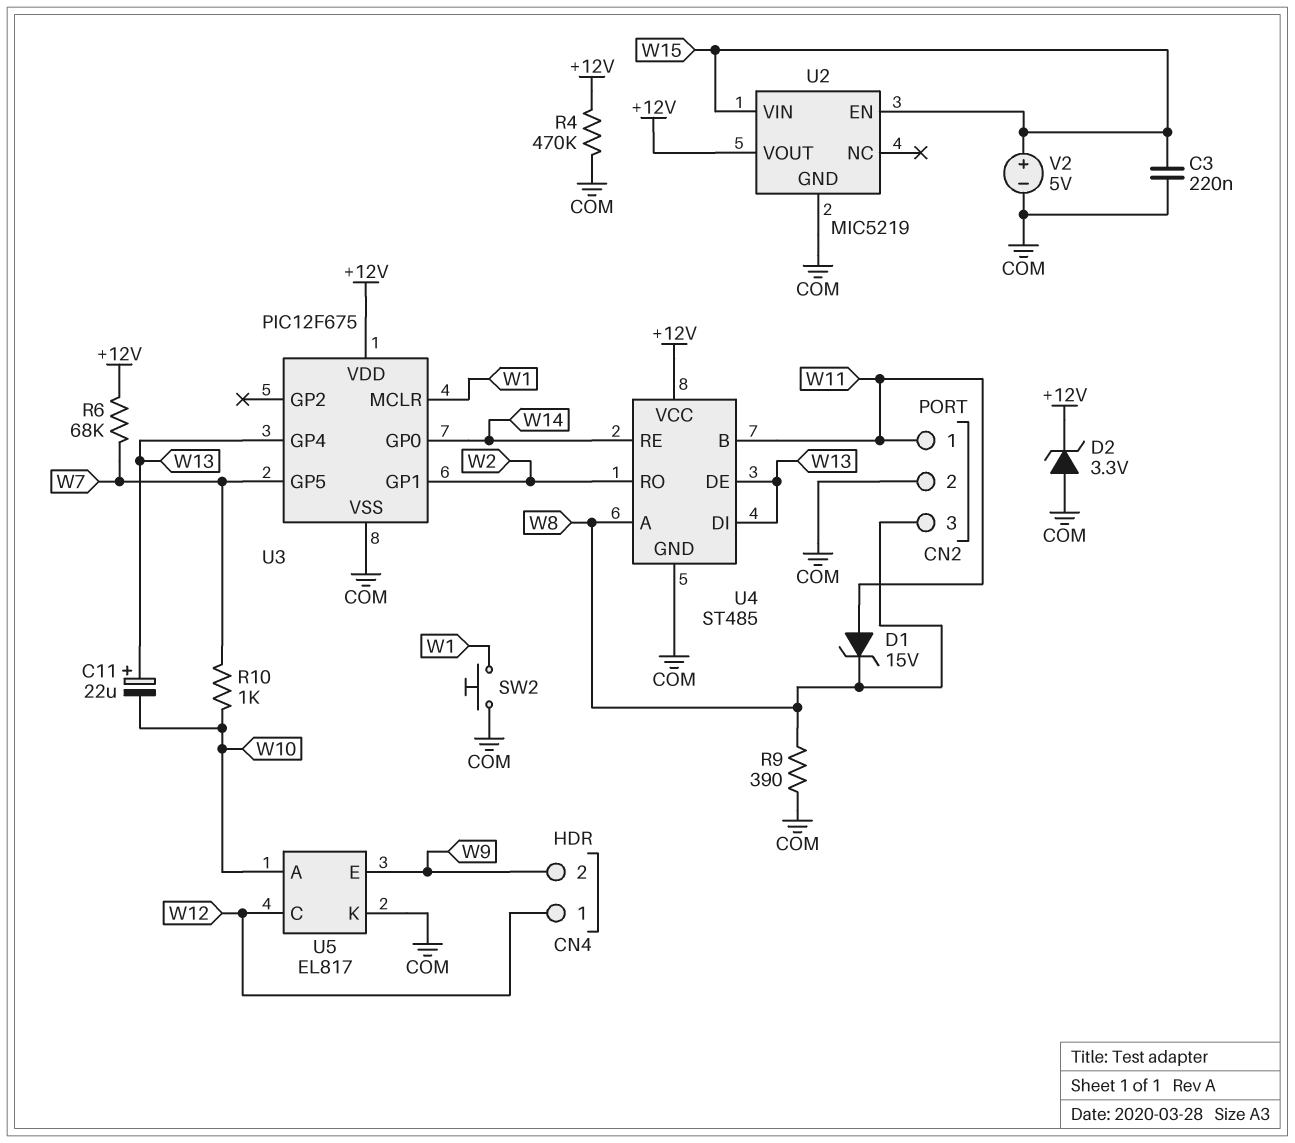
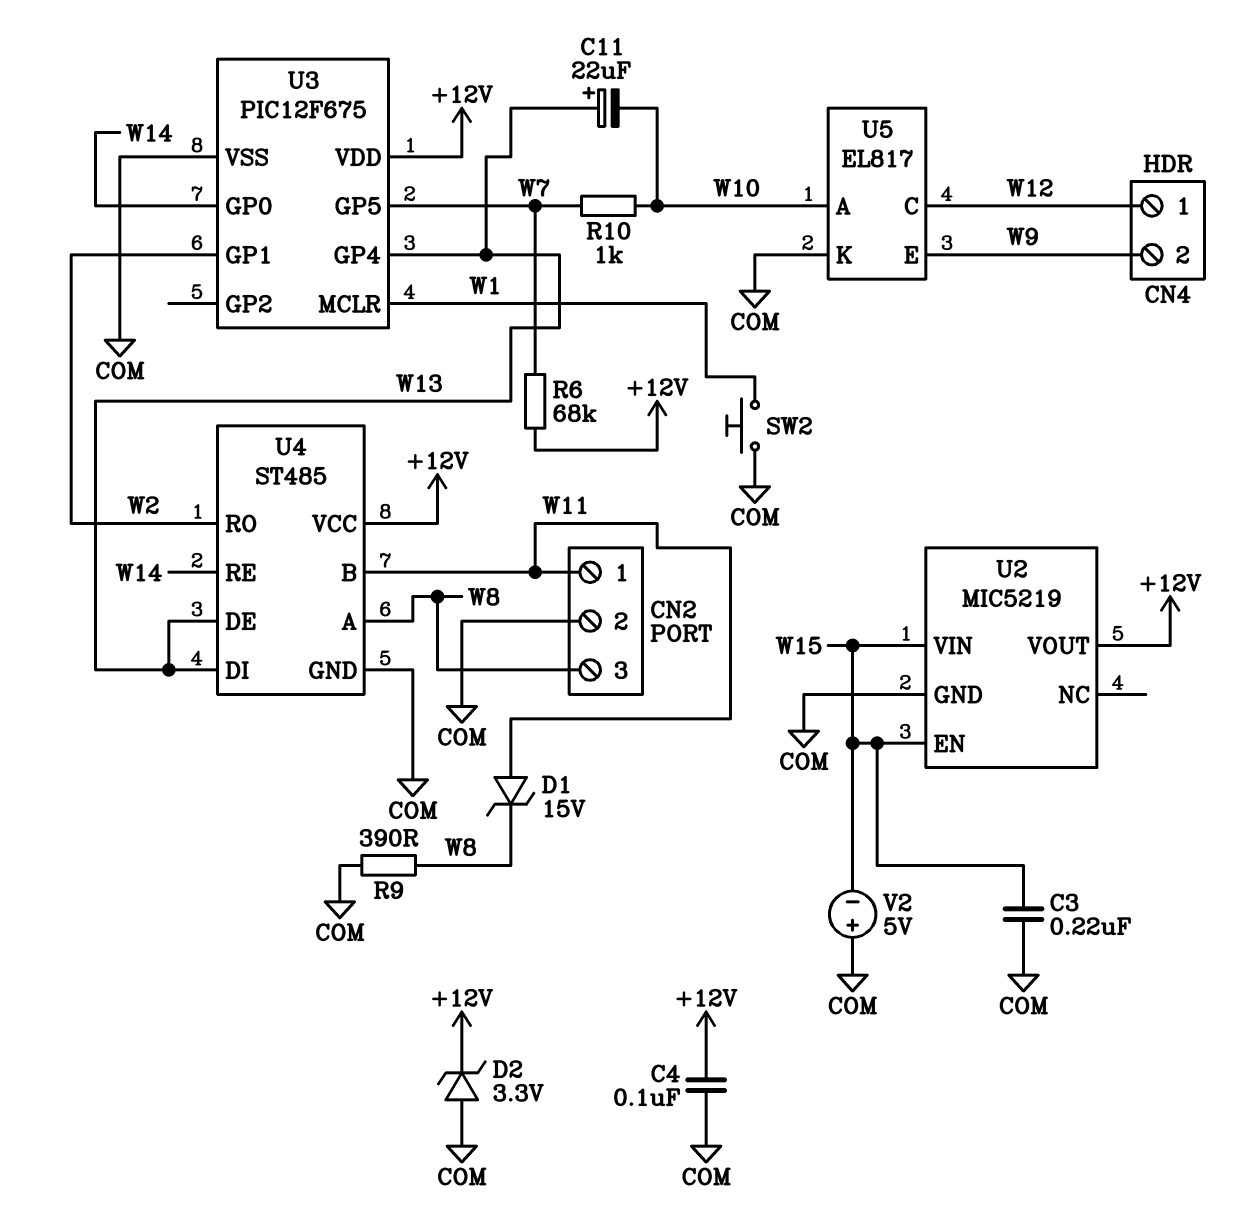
C4: none -> 100nF (+12V, COM)
R4: 470k (+12V, COM) -> none
V2: 5V (plus W15, minus COM) -> 5V (plus COM, minus W15)

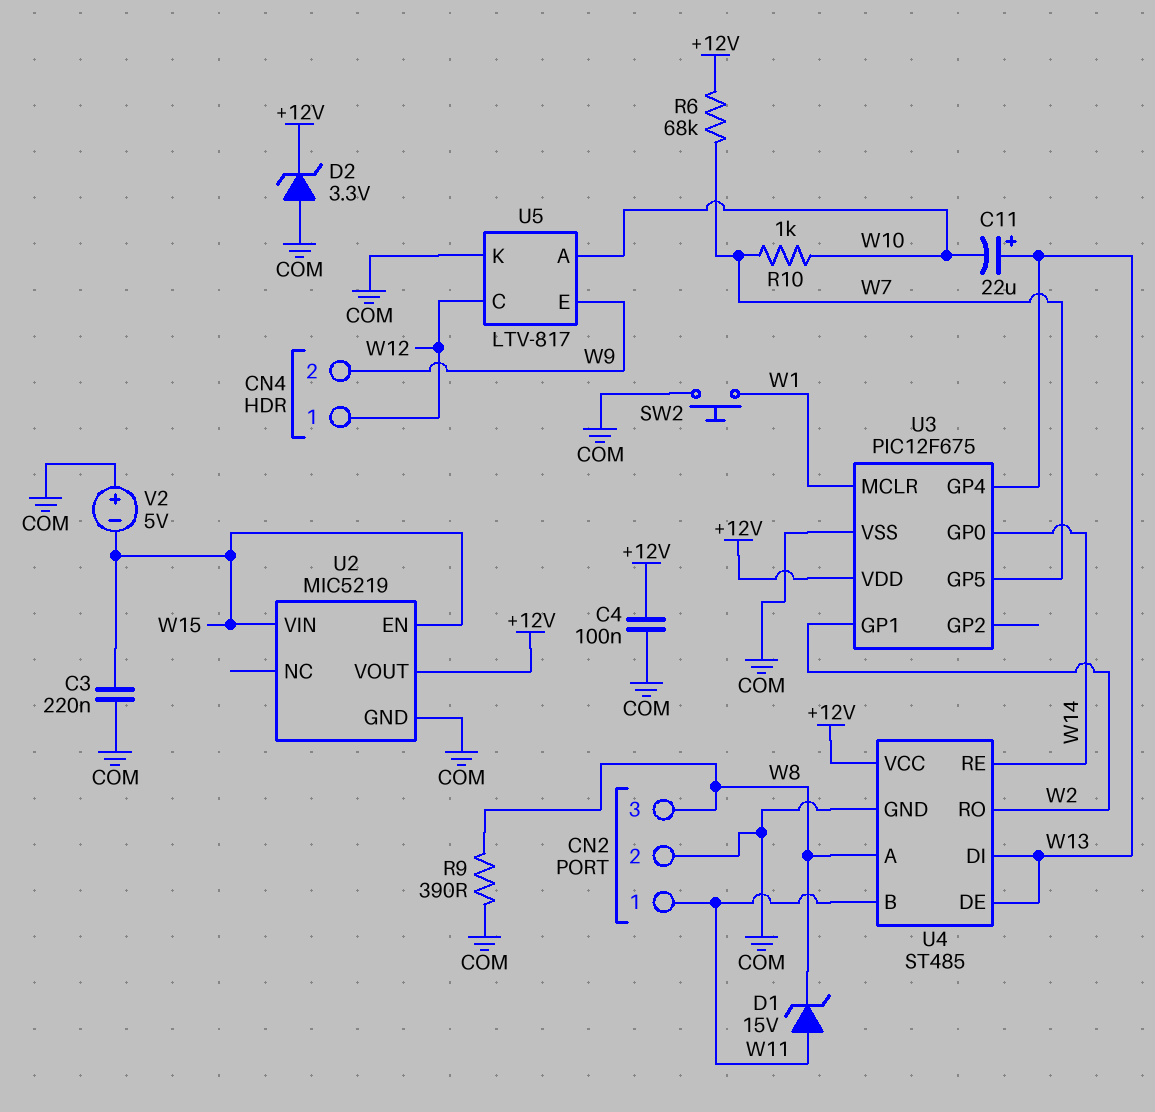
U5: EL817 -> LTV-817

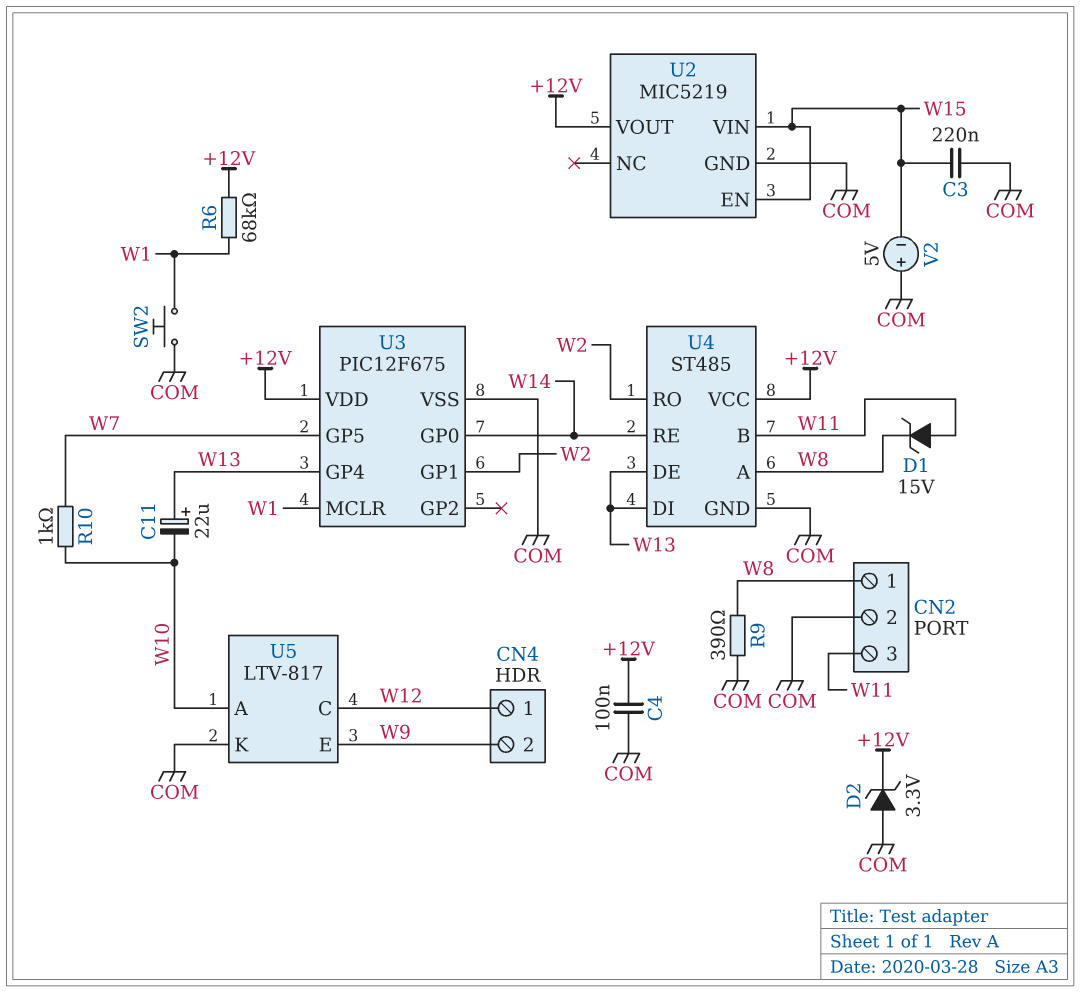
CN2 pin 1: W11 -> W8
CN2 pin 3: W8 -> W11
R6: 68k (+12V, W7) -> 68k (+12V, W1)

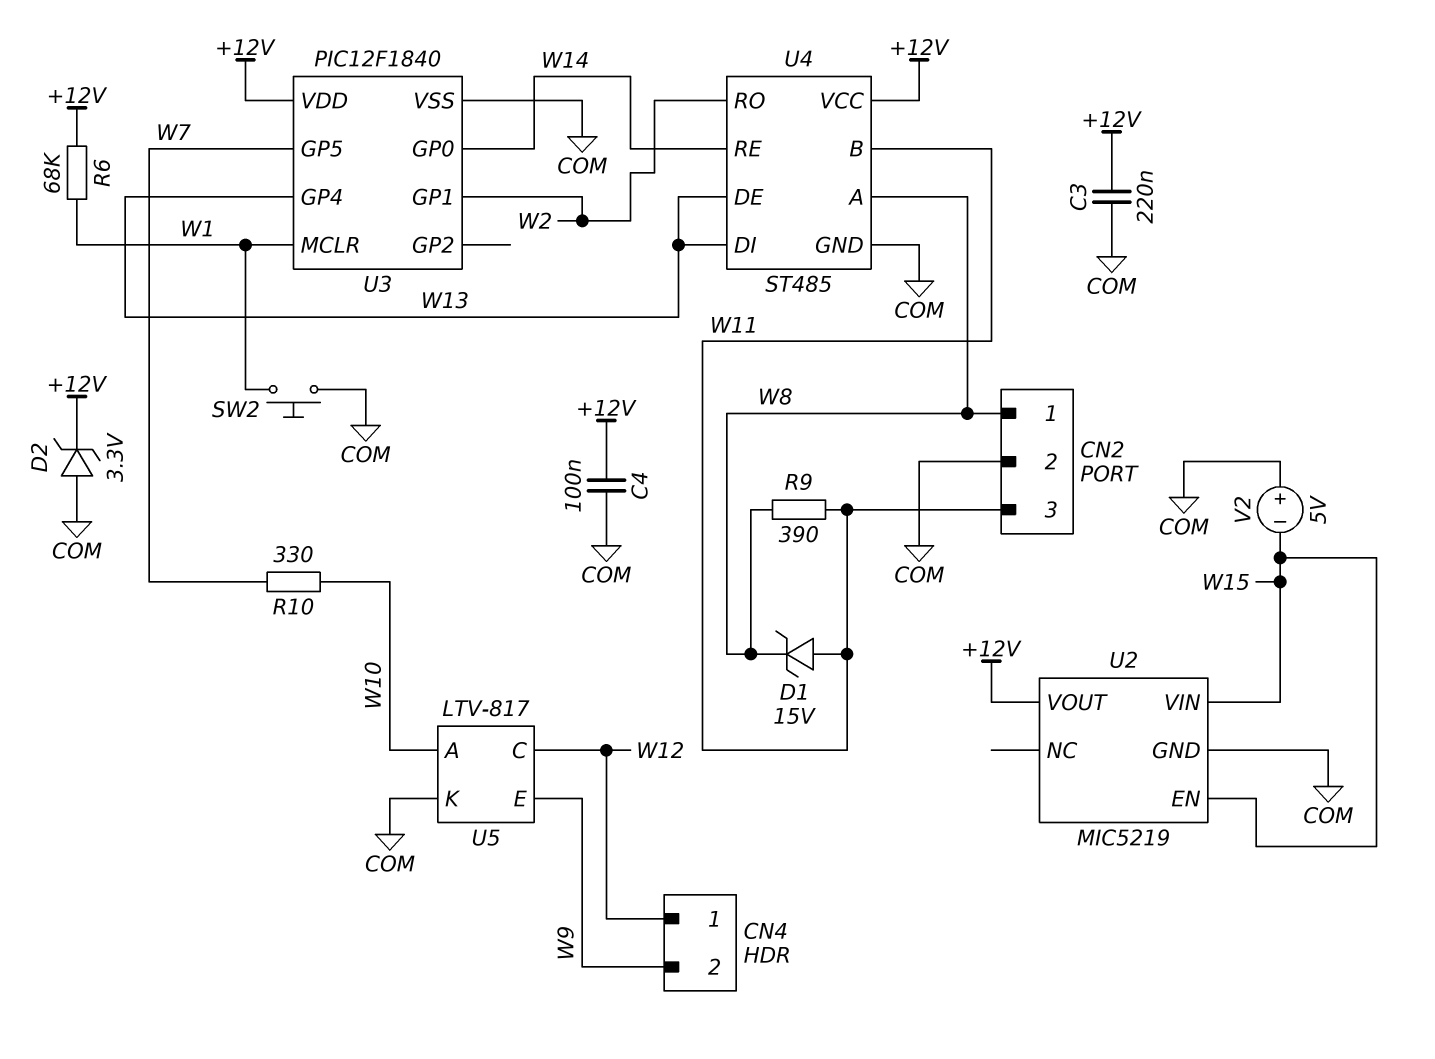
C3: 220nF (COM, W15) -> 220nF (+12V, COM)
C11: 22uF (plus W13, minus W10) -> none
R9: 390 (COM, W8) -> 390 (W8, W11)
R10: 1k (W7, W10) -> 330 (W7, W10)
U3: PIC12F675 -> PIC12F1840

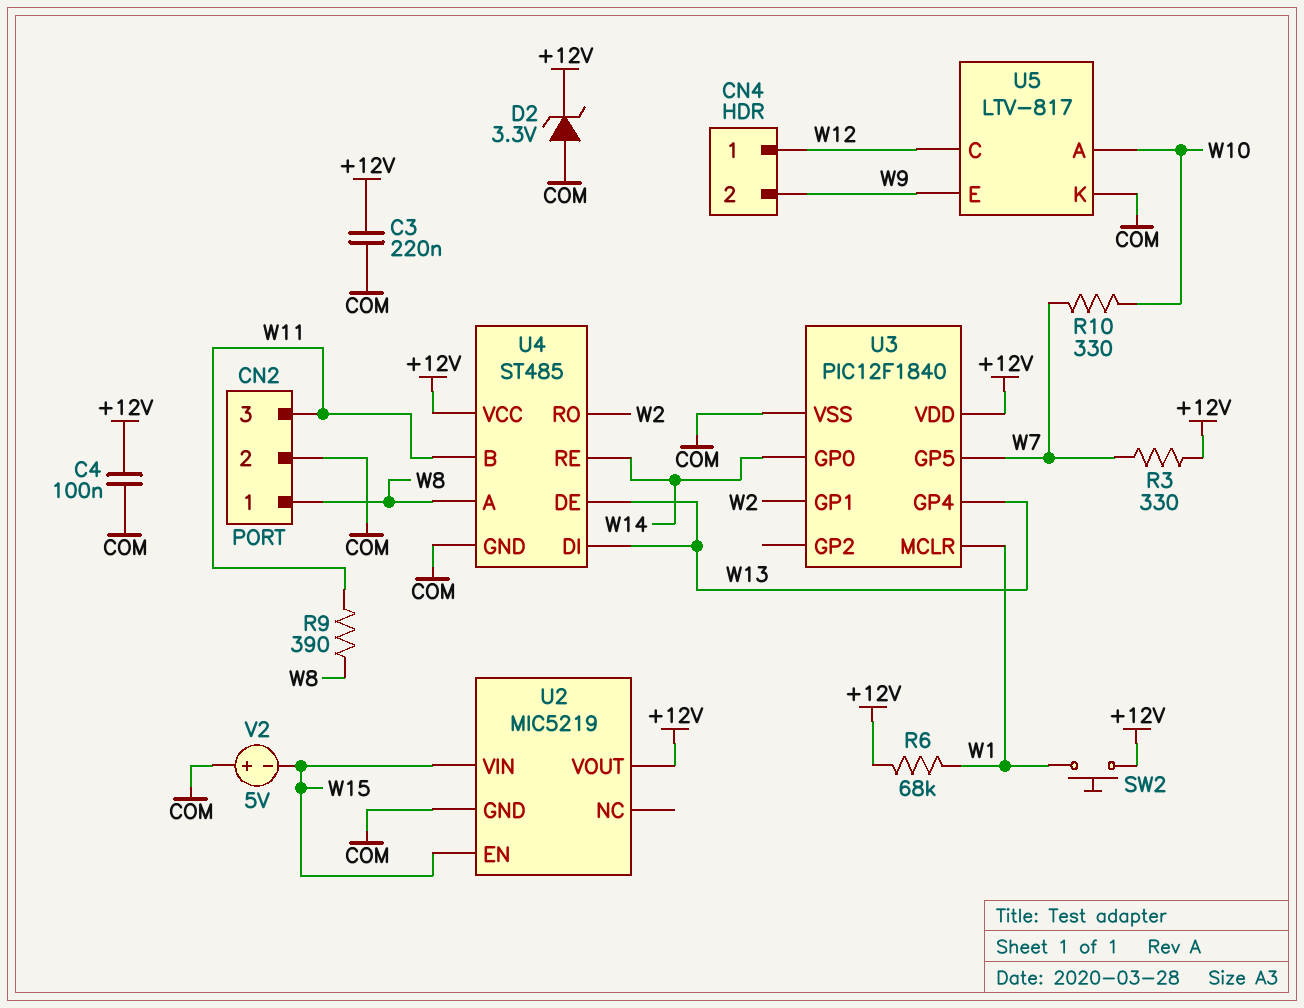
D1: zener 15V (A W11, K W8) -> none
R3: none -> 330 (+12V, W7)
SW2: button (COM, W1) -> button (+12V, W1)

